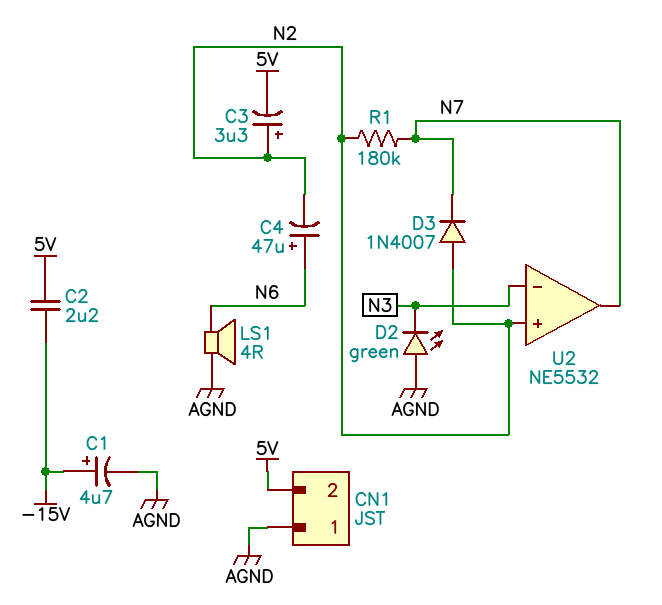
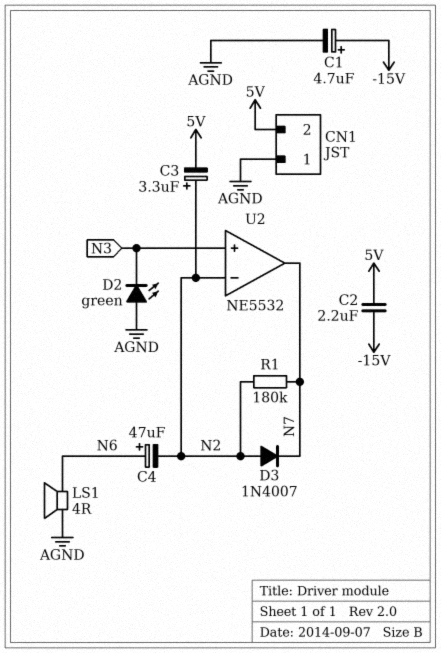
U2 pin in+: N2 -> N3
U2 pin in-: N3 -> N2

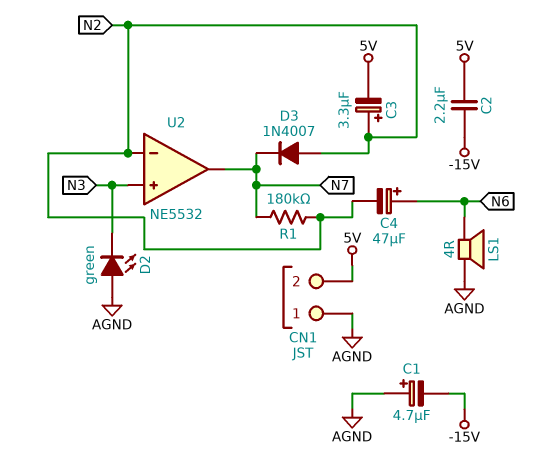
C1: 4.7uF (plus -15V, minus AGND) -> 4.7uF (plus AGND, minus -15V)

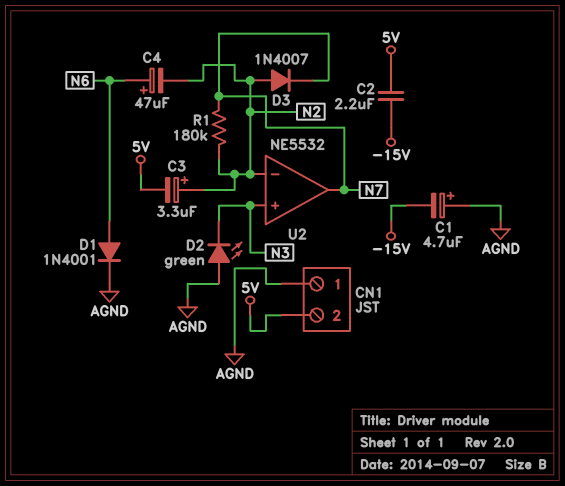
D1: none -> diode 1N4001 (A N6, K AGND)
LS1: speaker 4R (AGND, N6) -> none

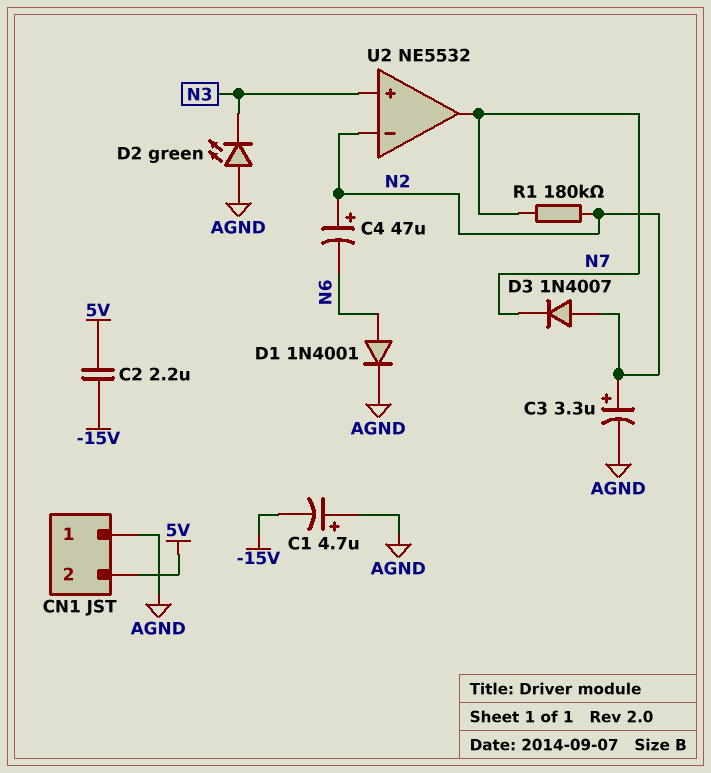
C3: 3.3uF (plus N2, minus 5V) -> 3.3uF (plus N2, minus AGND)
C4: 47uF (plus N6, minus N2) -> 47uF (plus N2, minus N6)

